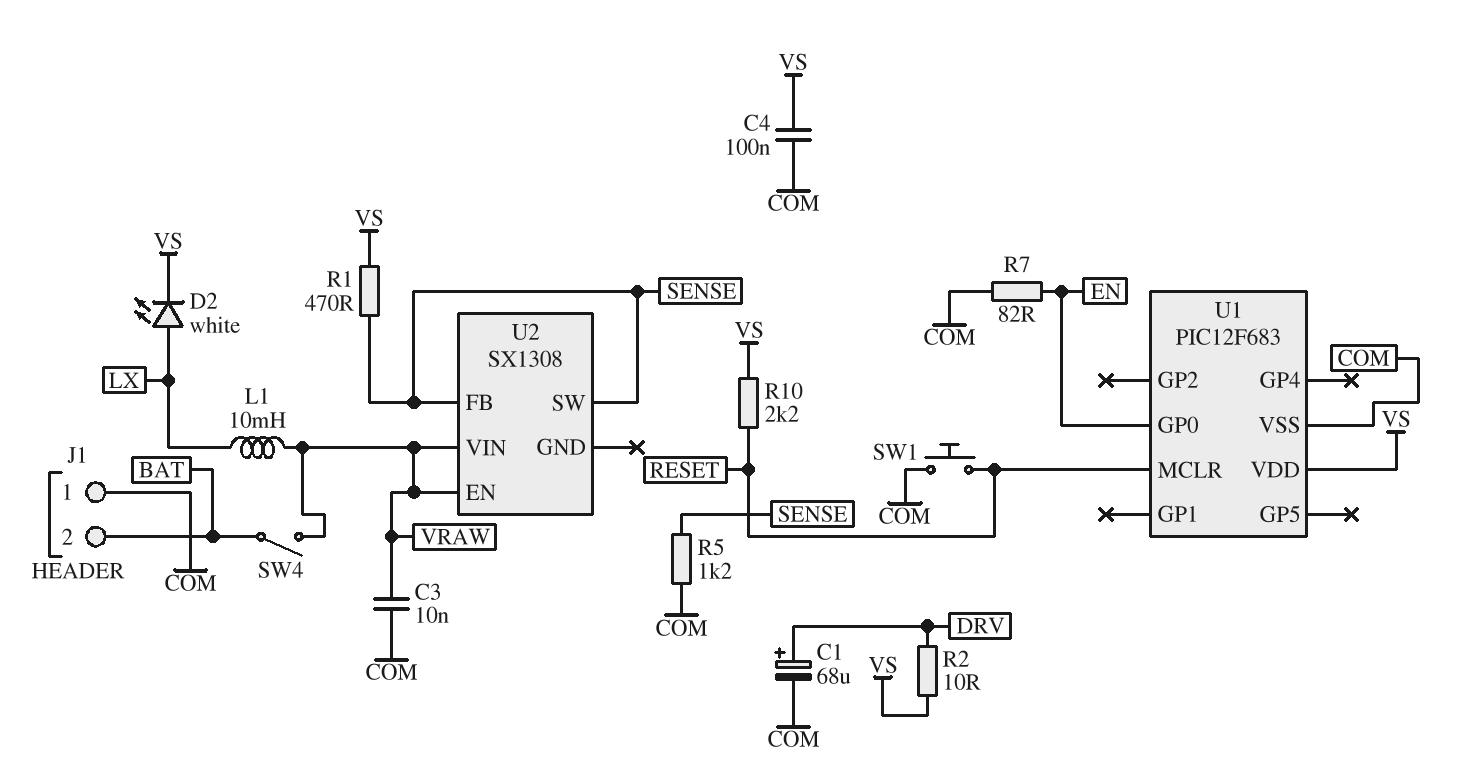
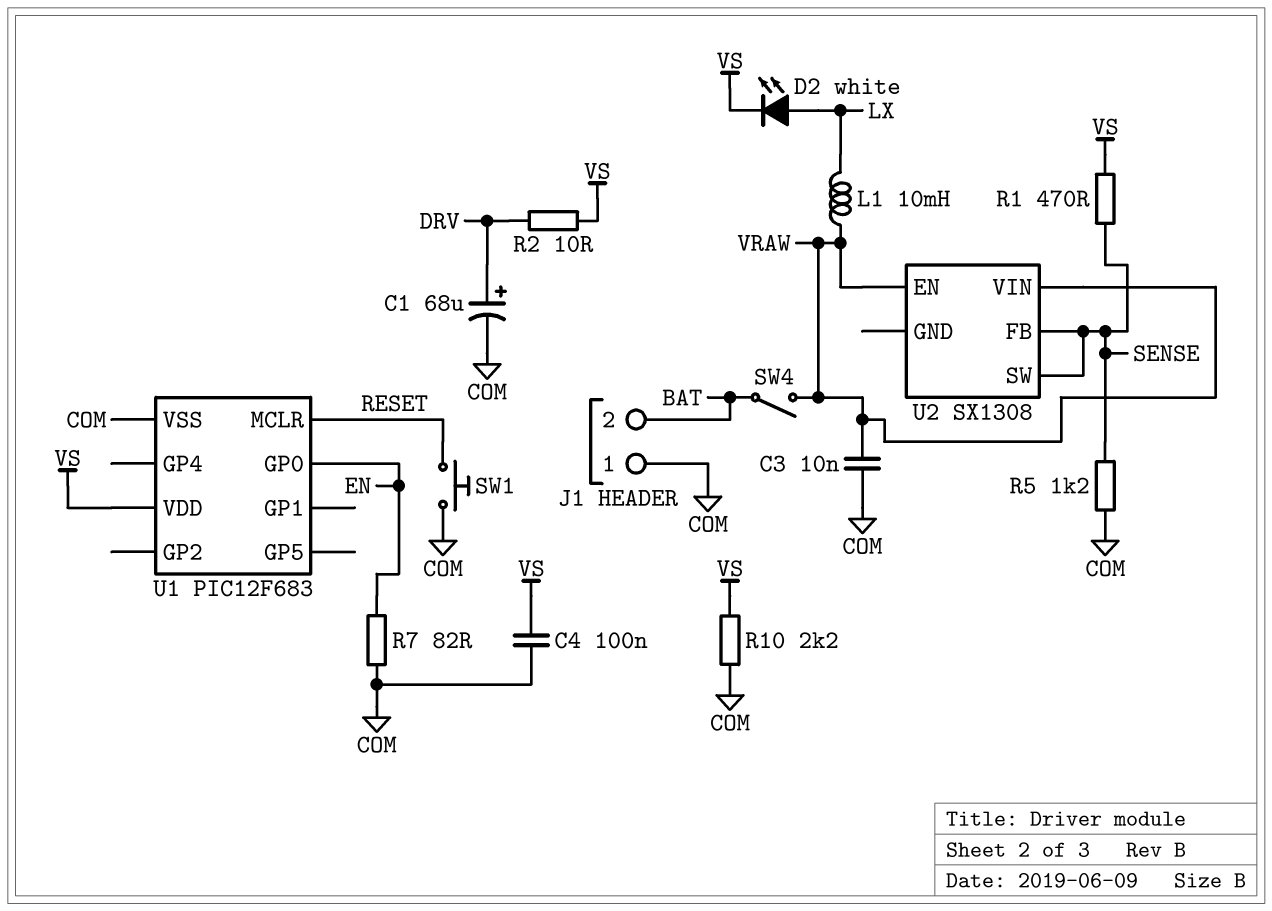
R10: 2.2k (RESET, VS) -> 2.2k (COM, VS)

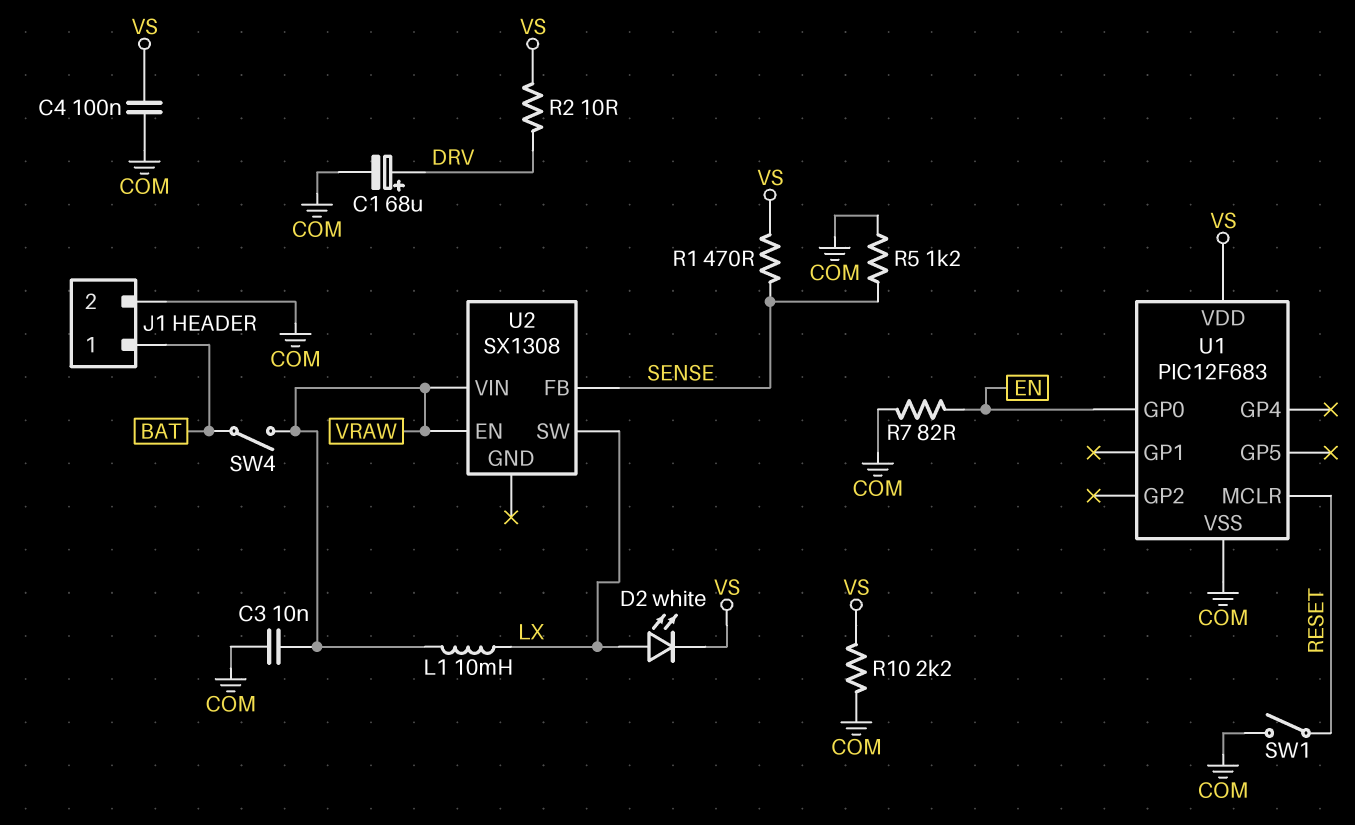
J1 pin 1: COM -> BAT
J1 pin 2: BAT -> COM
SW1: button (COM, RESET) -> switch (COM, RESET)
U2 pin SW: SENSE -> LX

